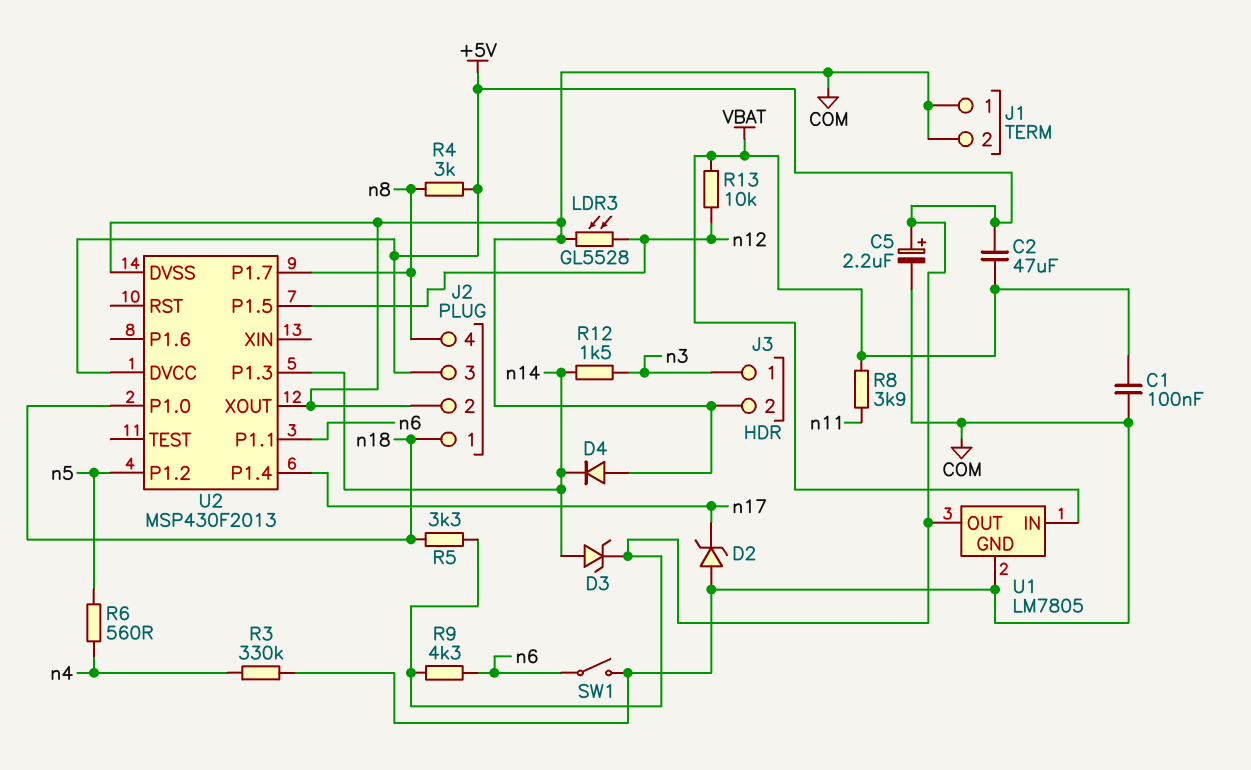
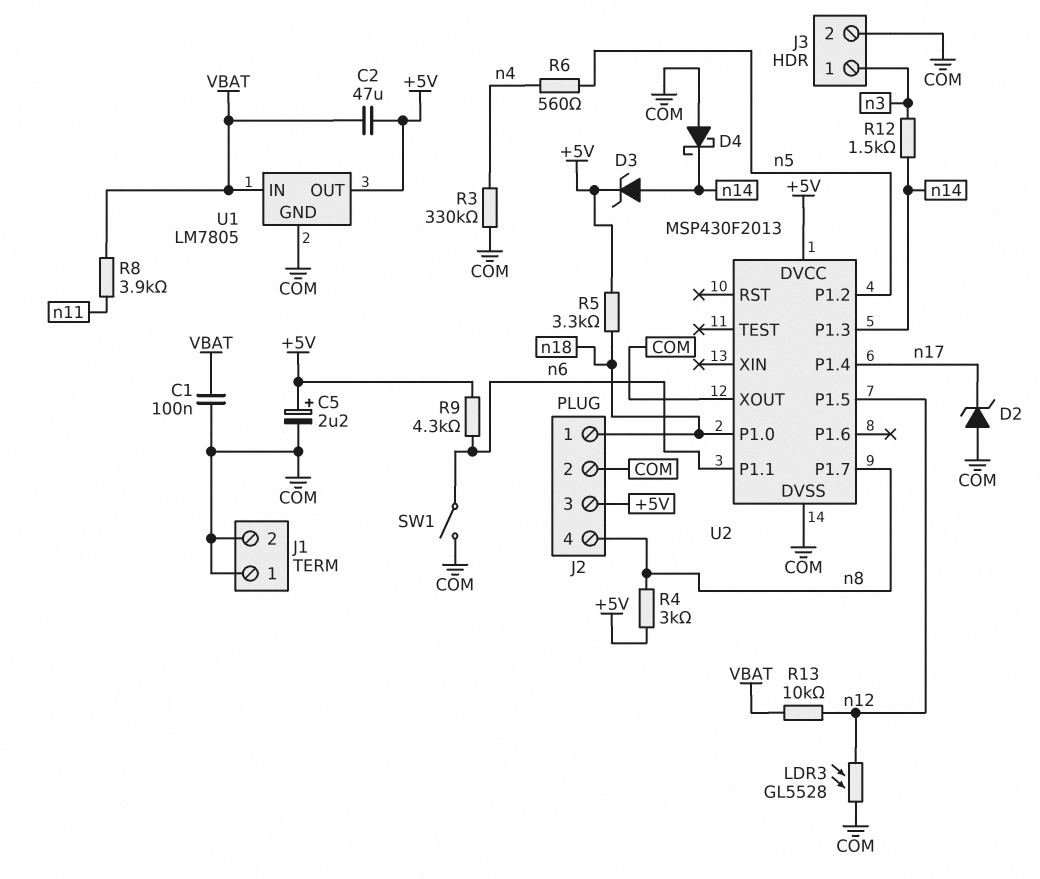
D4: diode (A COM, K n14) -> schottky (A COM, K n14)

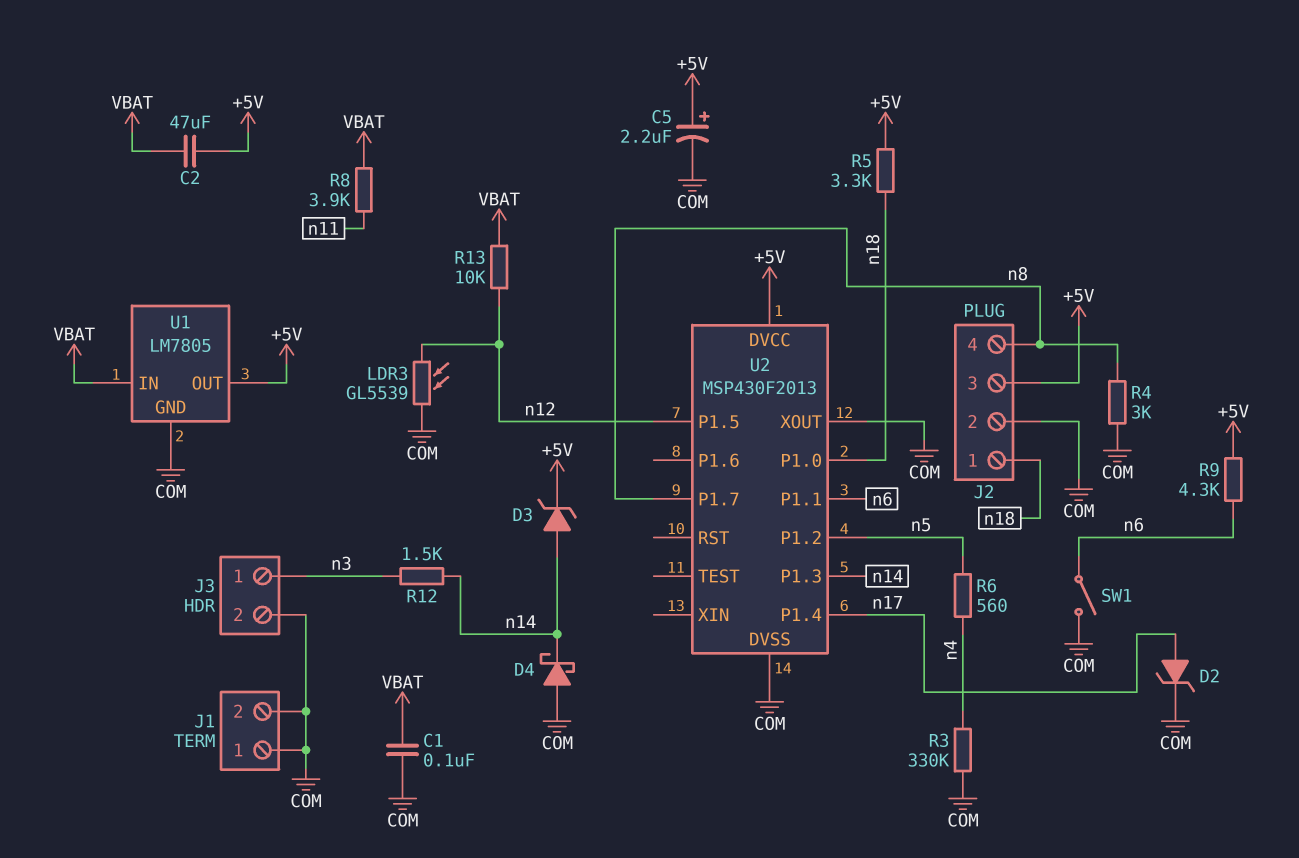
D2: zener (A COM, K n17) -> zener (A n17, K COM)
LDR3: GL5528 (COM, n12) -> GL5539 (COM, n12)
R4: 3k (+5V, n8) -> 3k (COM, n8)

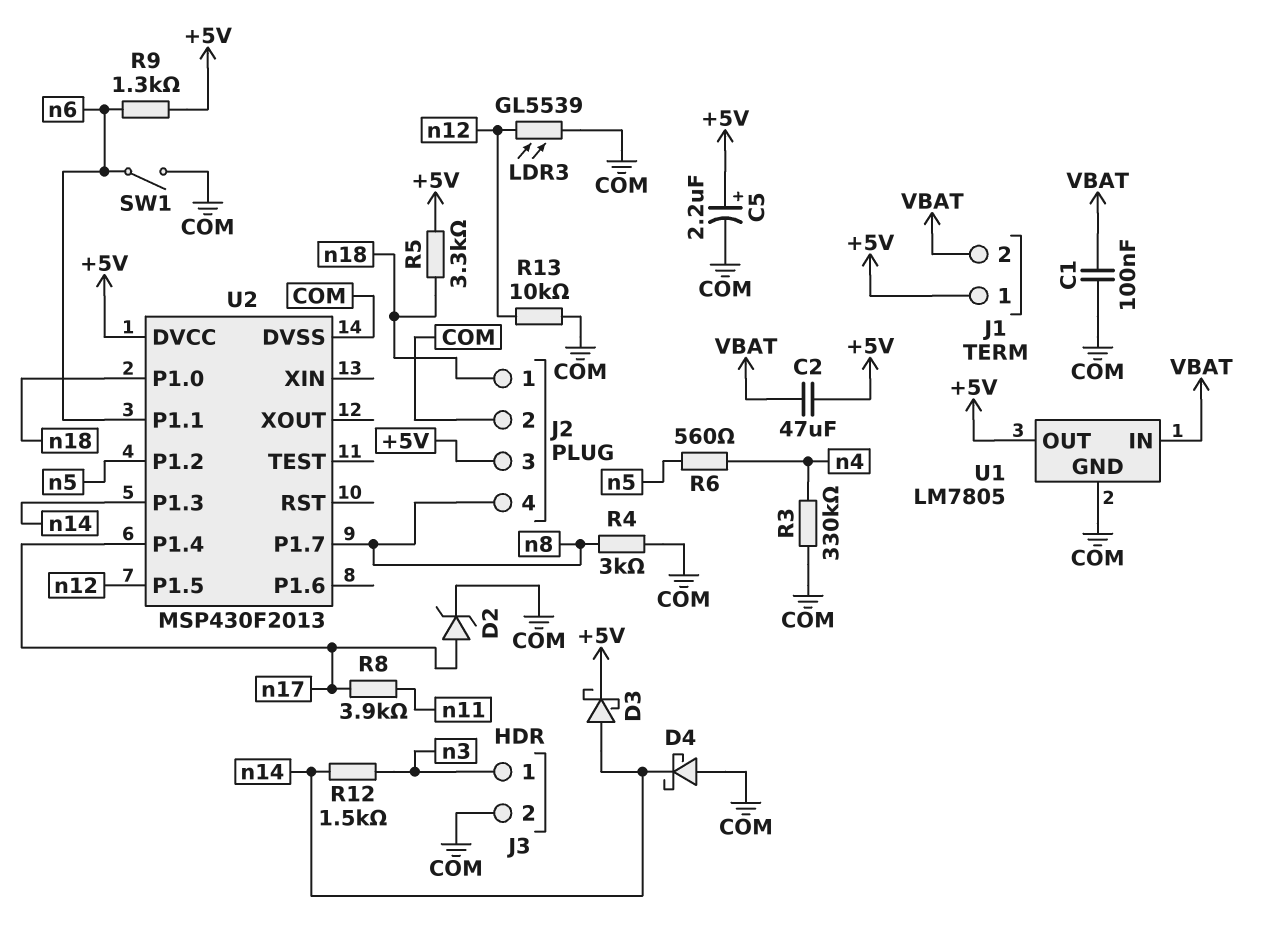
D3: zener (A n14, K +5V) -> schottky (A n14, K +5V)
J1 pin 1: COM -> +5V
J1 pin 2: COM -> VBAT
R8: 3.9k (VBAT, n11) -> 3.9k (n11, n17)
R9: 4.3k (+5V, n6) -> 1.3k (+5V, n6)
R13: 10k (VBAT, n12) -> 10k (COM, n12)
U2 pin XOUT: COM -> none

